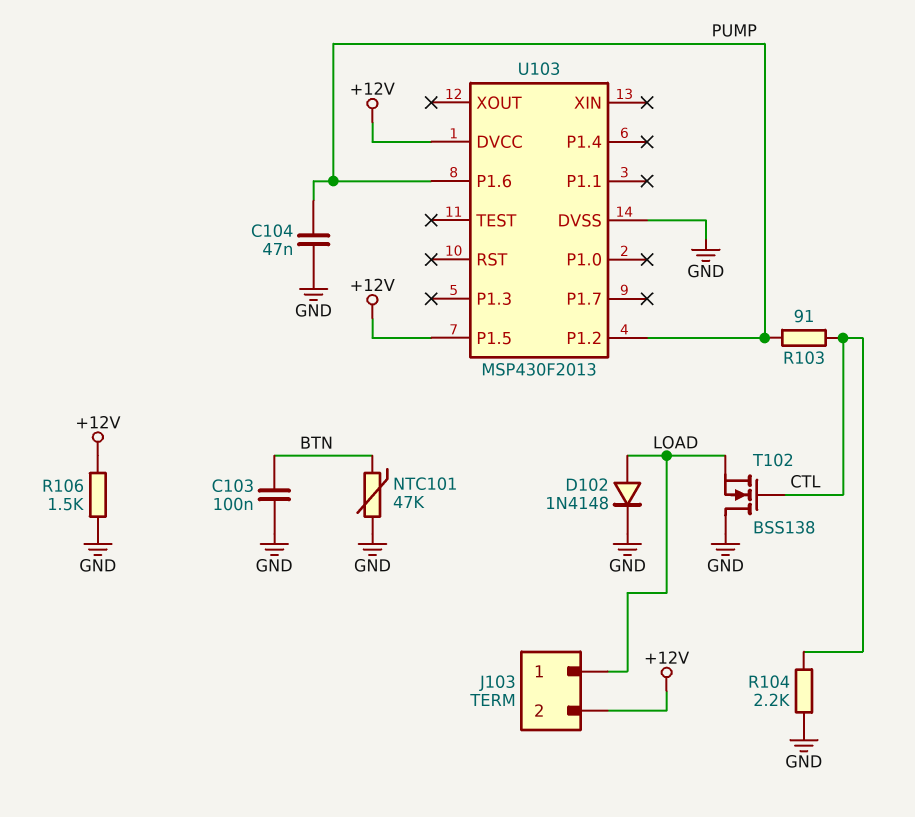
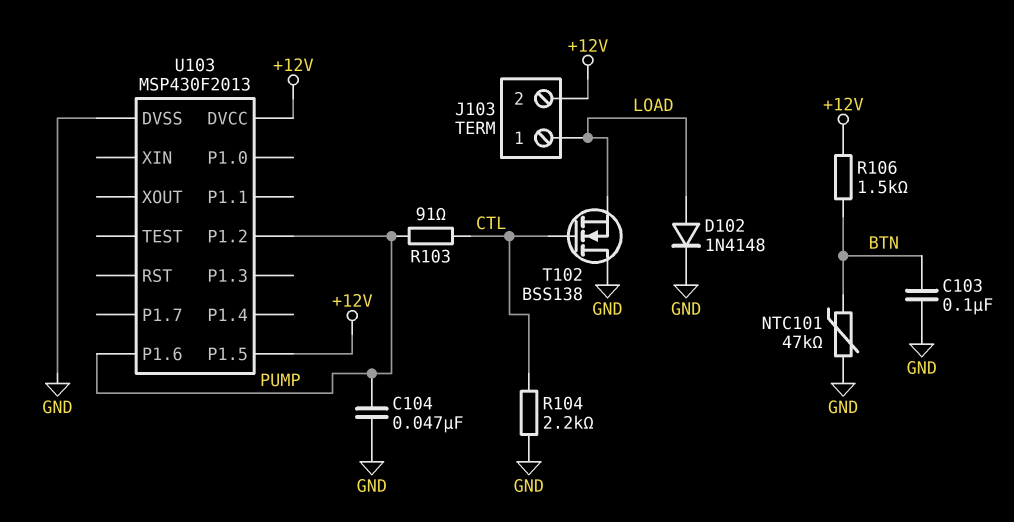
R106: 1.5k (+12V, GND) -> 1.5k (+12V, BTN)

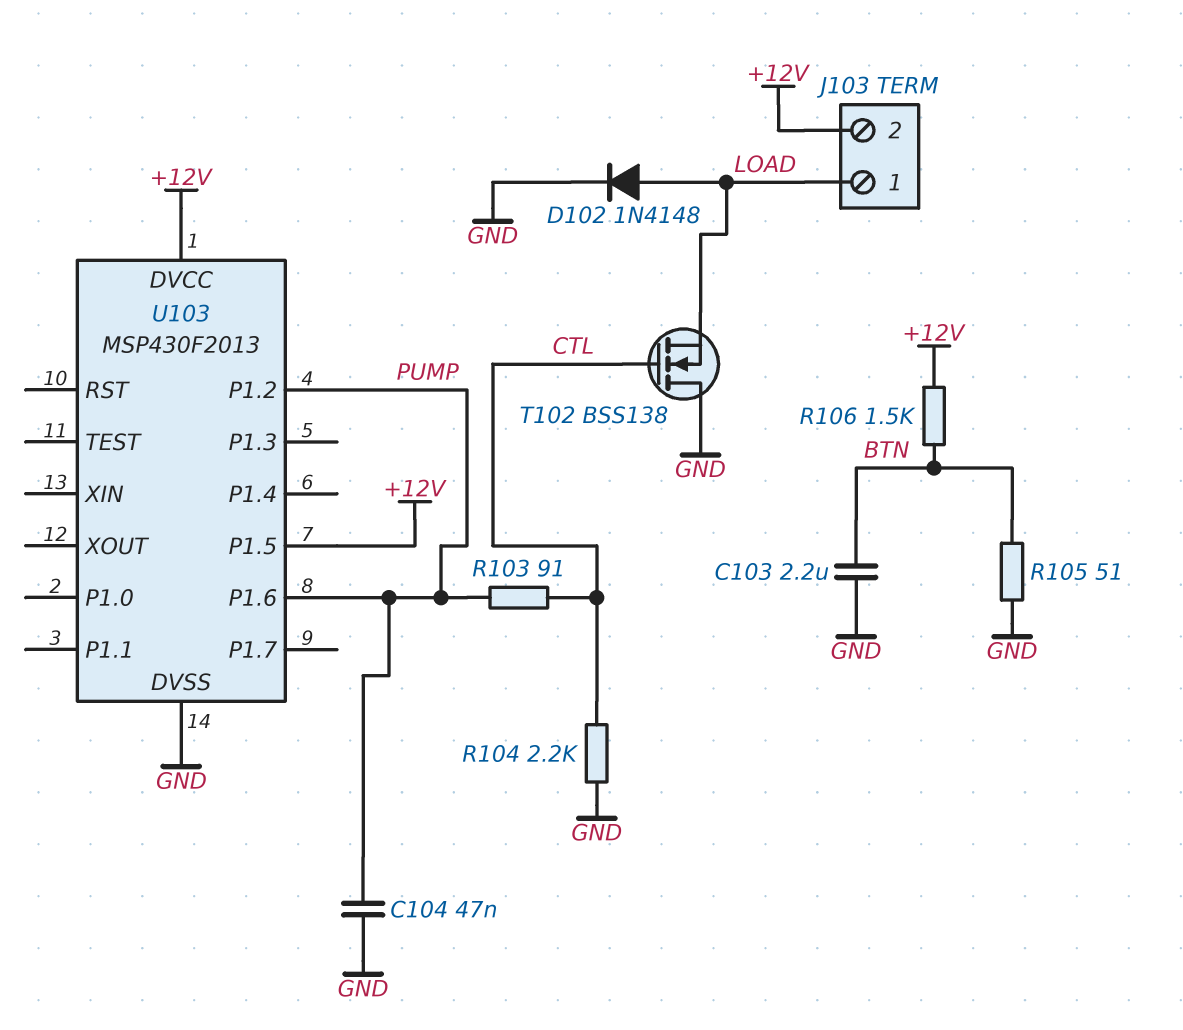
C103: 100nF (BTN, GND) -> 2.2uF (BTN, GND)
NTC101: 47k (BTN, GND) -> none
R105: none -> 51 (BTN, GND)

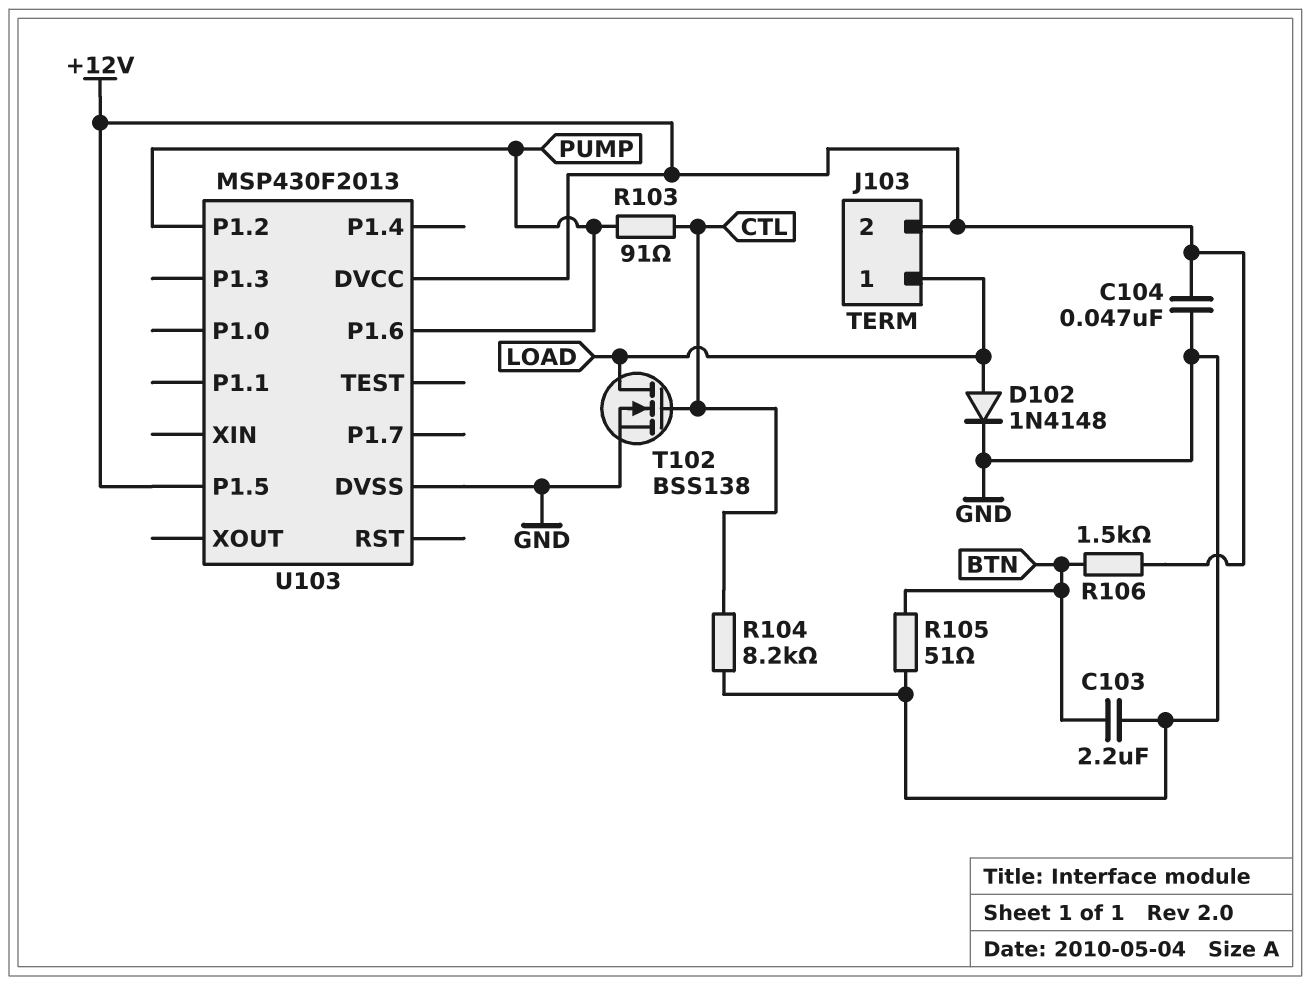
C104: 47nF (GND, PUMP) -> 47nF (+12V, GND)
R104: 2.2k (CTL, GND) -> 8.2k (CTL, GND)
T102: NMOS BSS138 (G CTL, D GND, S LOAD) -> NMOS BSS138 (G CTL, D LOAD, S GND)

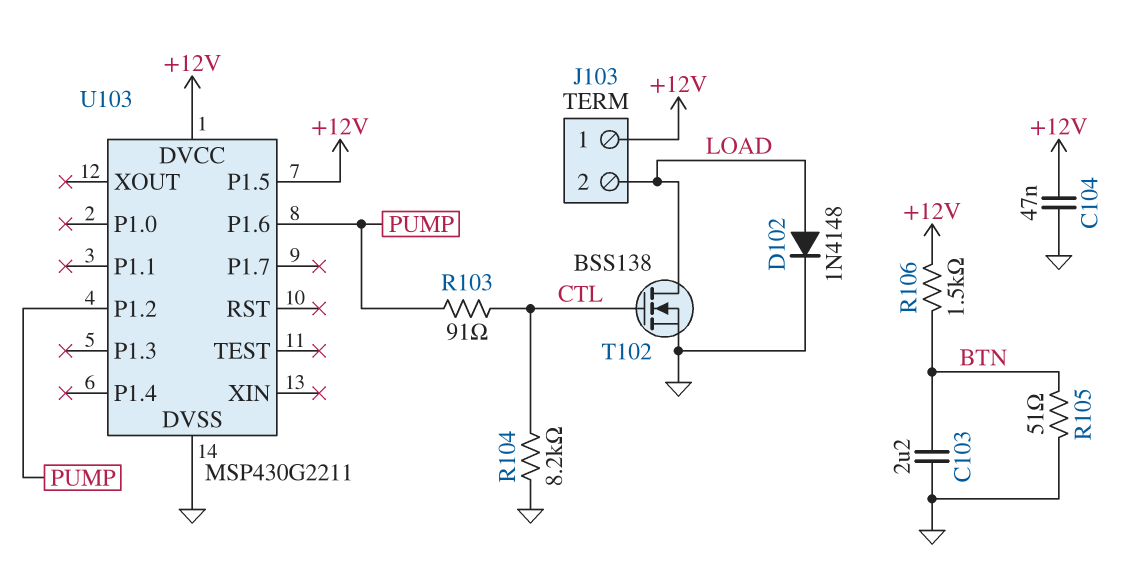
J103 pin 1: LOAD -> +12V
J103 pin 2: +12V -> LOAD
U103: MSP430F2013 -> MSP430G2211

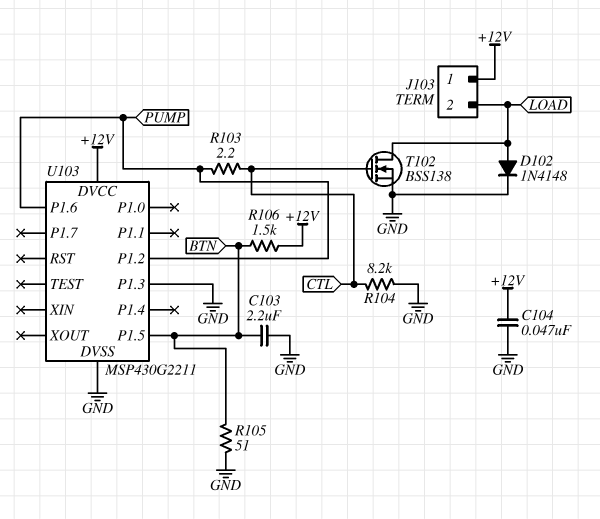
R103: 91 (CTL, PUMP) -> 2.2 (CTL, PUMP)
U103 pin P1.3: none -> GND
U103 pin P1.5: +12V -> BTN

